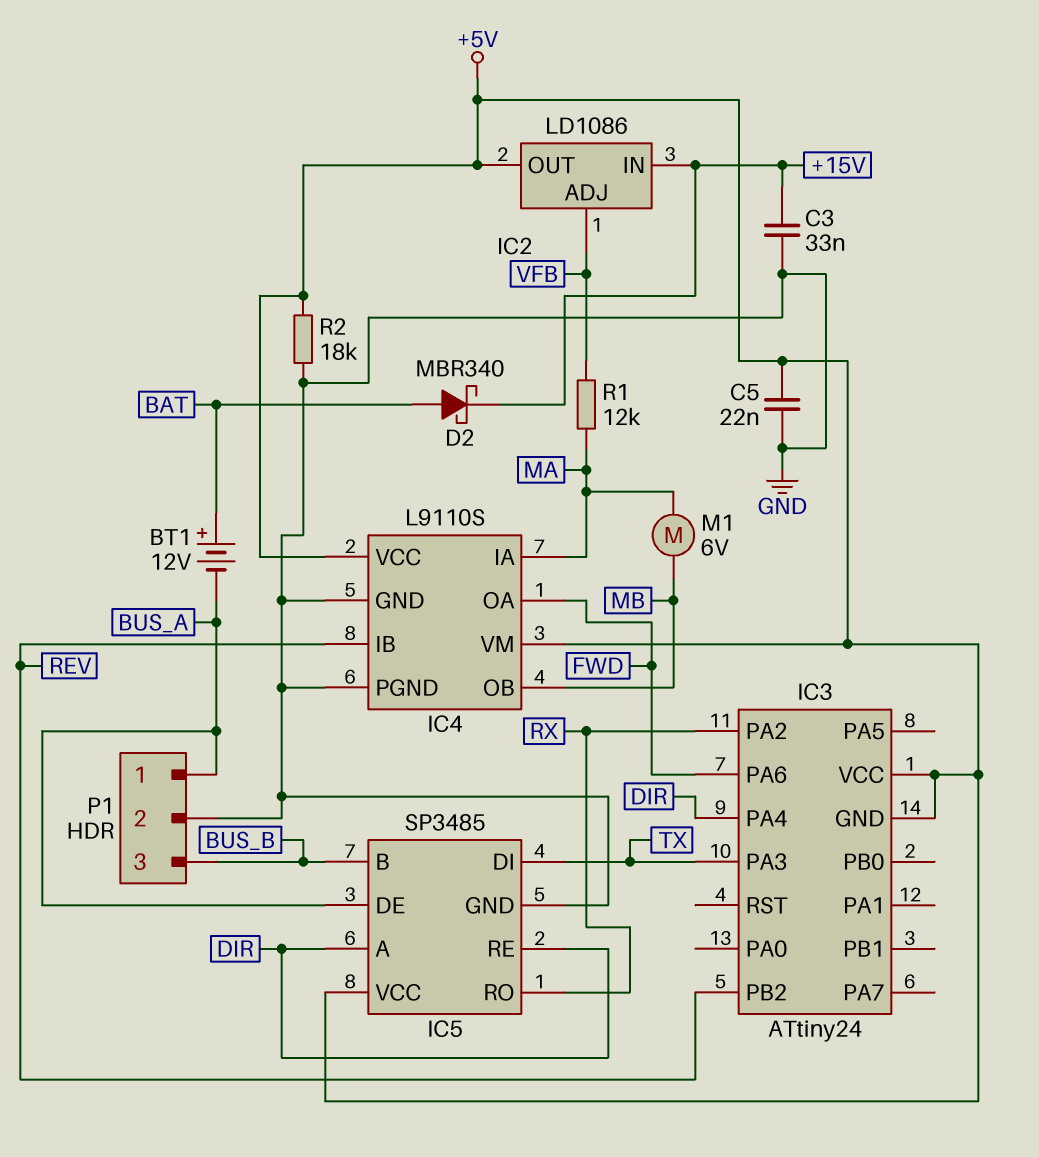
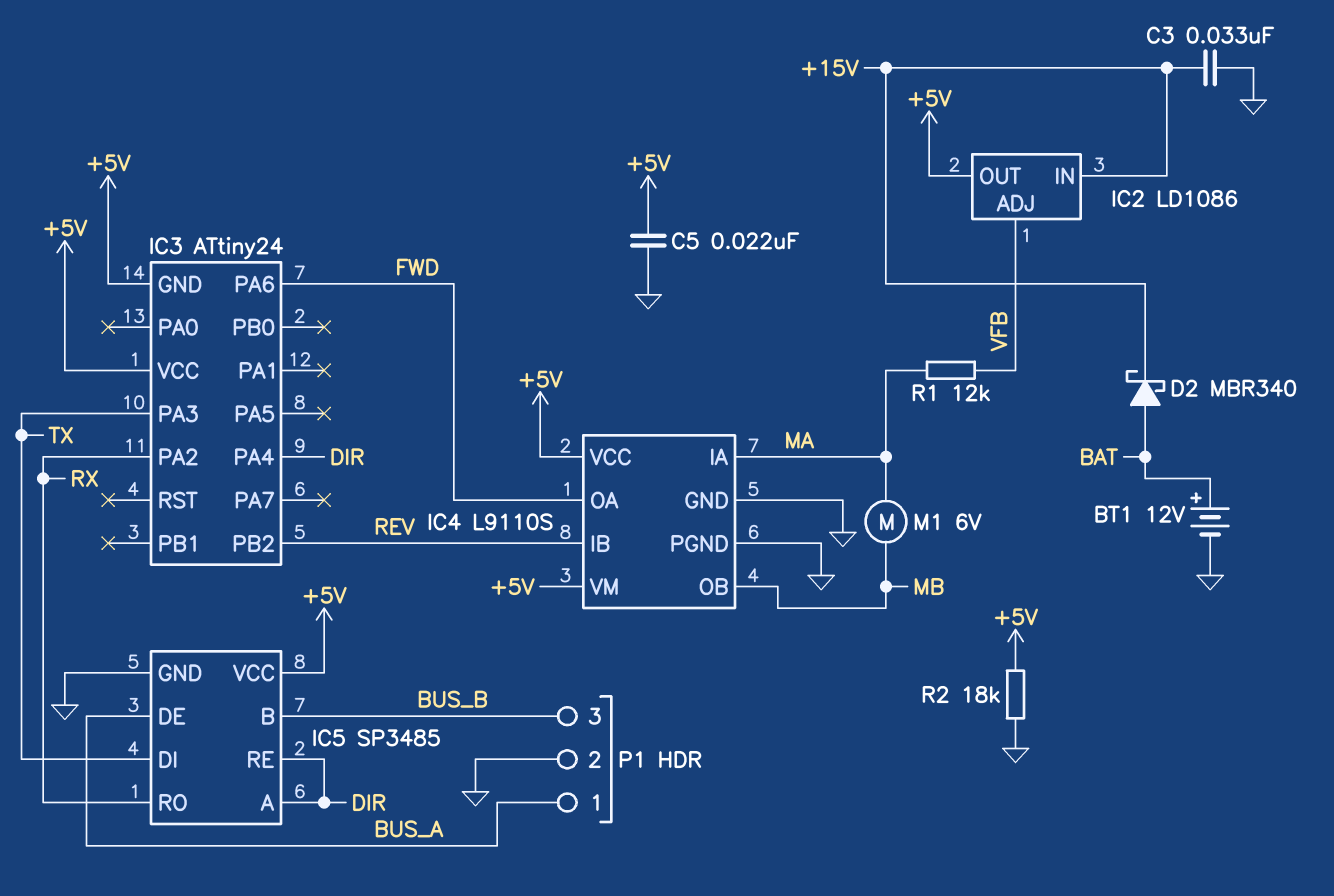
BT1: 12V (plus BAT, minus BUS_A) -> 12V (plus BAT, minus GND)

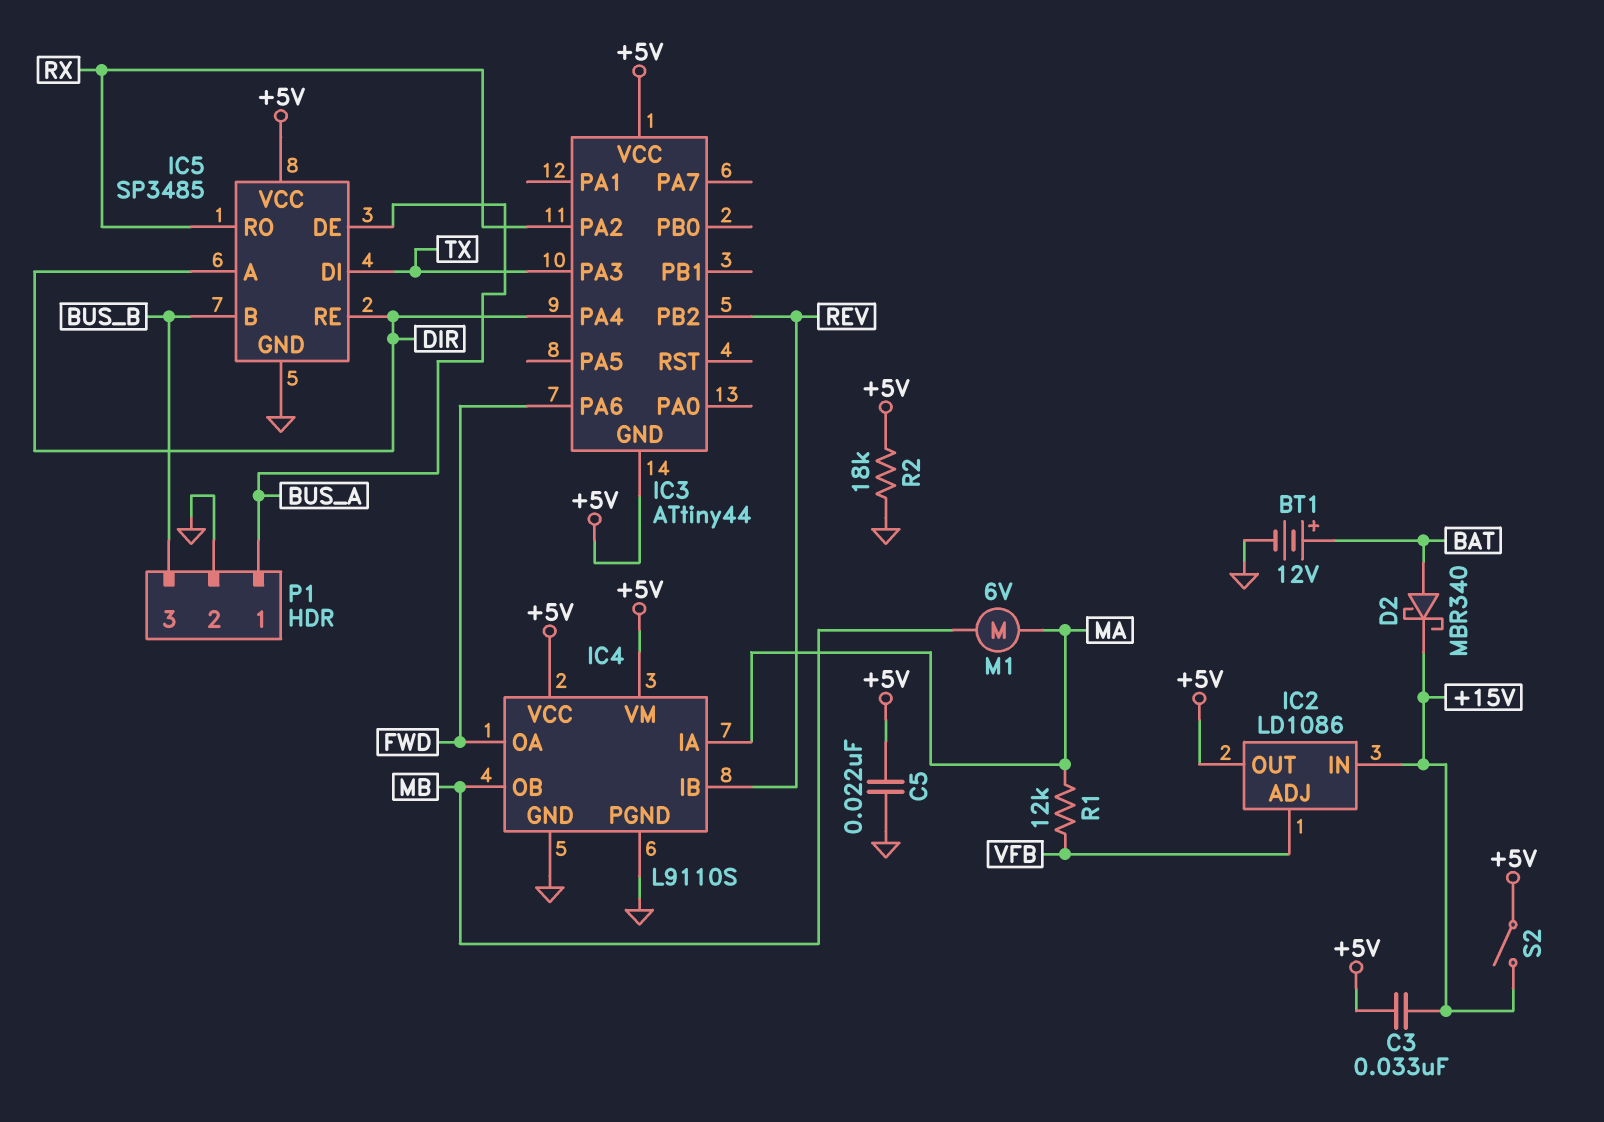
C3: 33nF (+15V, GND) -> 33nF (+5V, +15V)
IC3: ATtiny24 -> ATtiny44
S2: none -> switch (+5V, +15V)

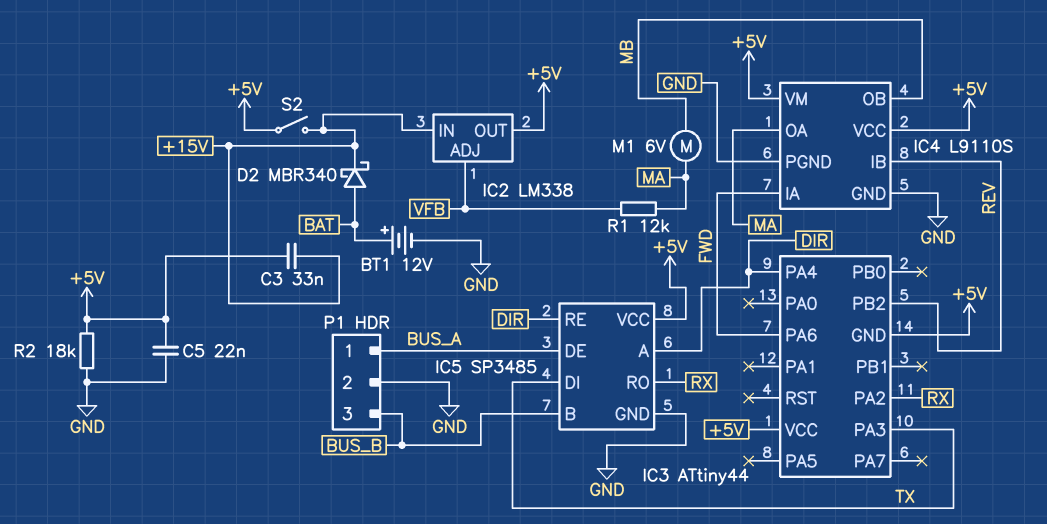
IC2: LD1086 -> LM338
IC4 pin IA: MA -> FWD
IC4 pin OA: FWD -> MA

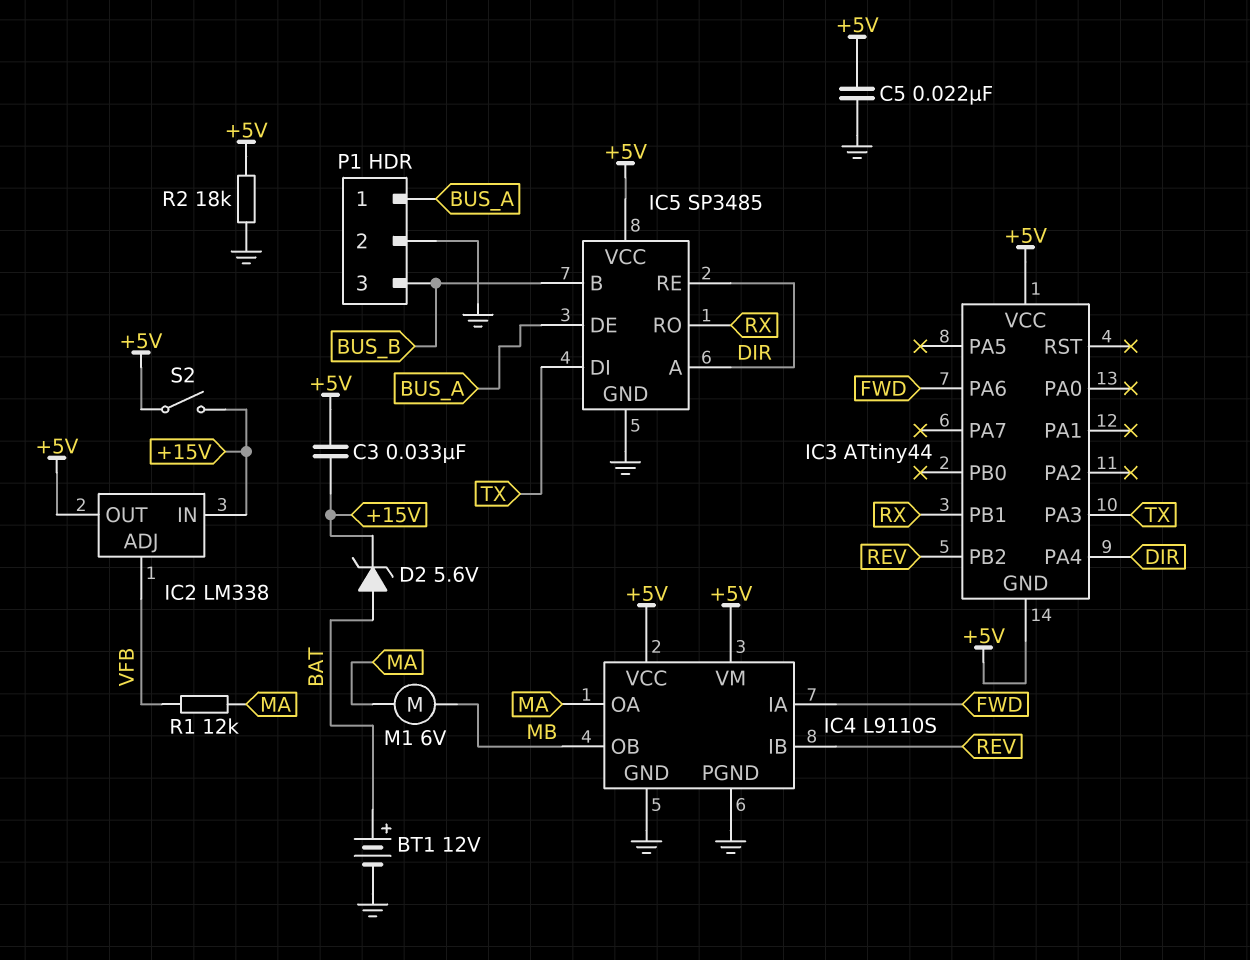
D2: schottky MBR340 (A BAT, K +15V) -> zener 5.6V (A BAT, K +15V)
IC3 pin PA2: RX -> none
IC3 pin PB1: none -> RX

